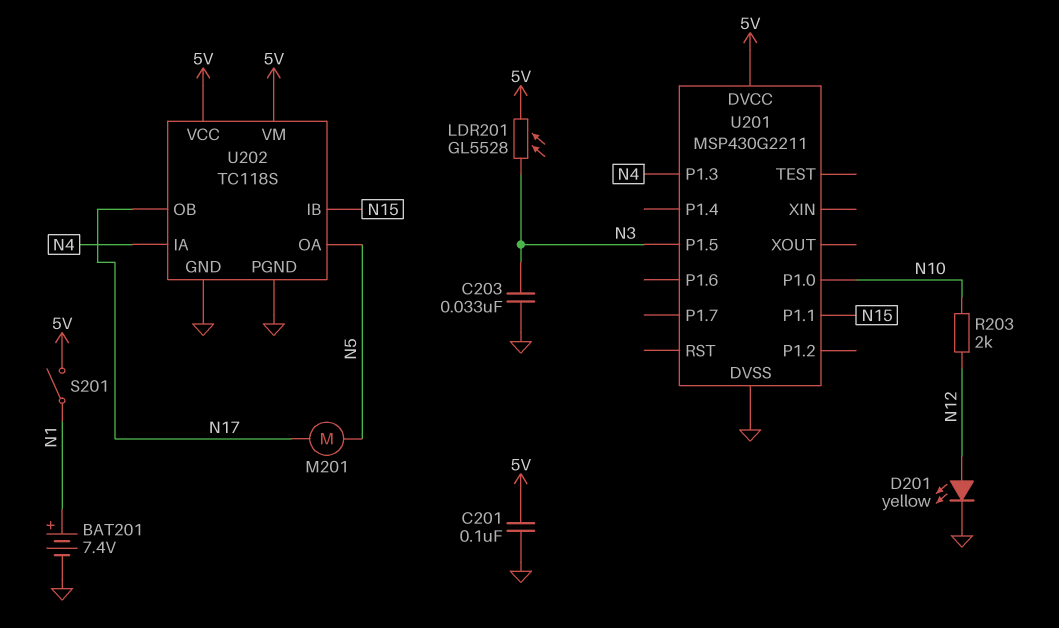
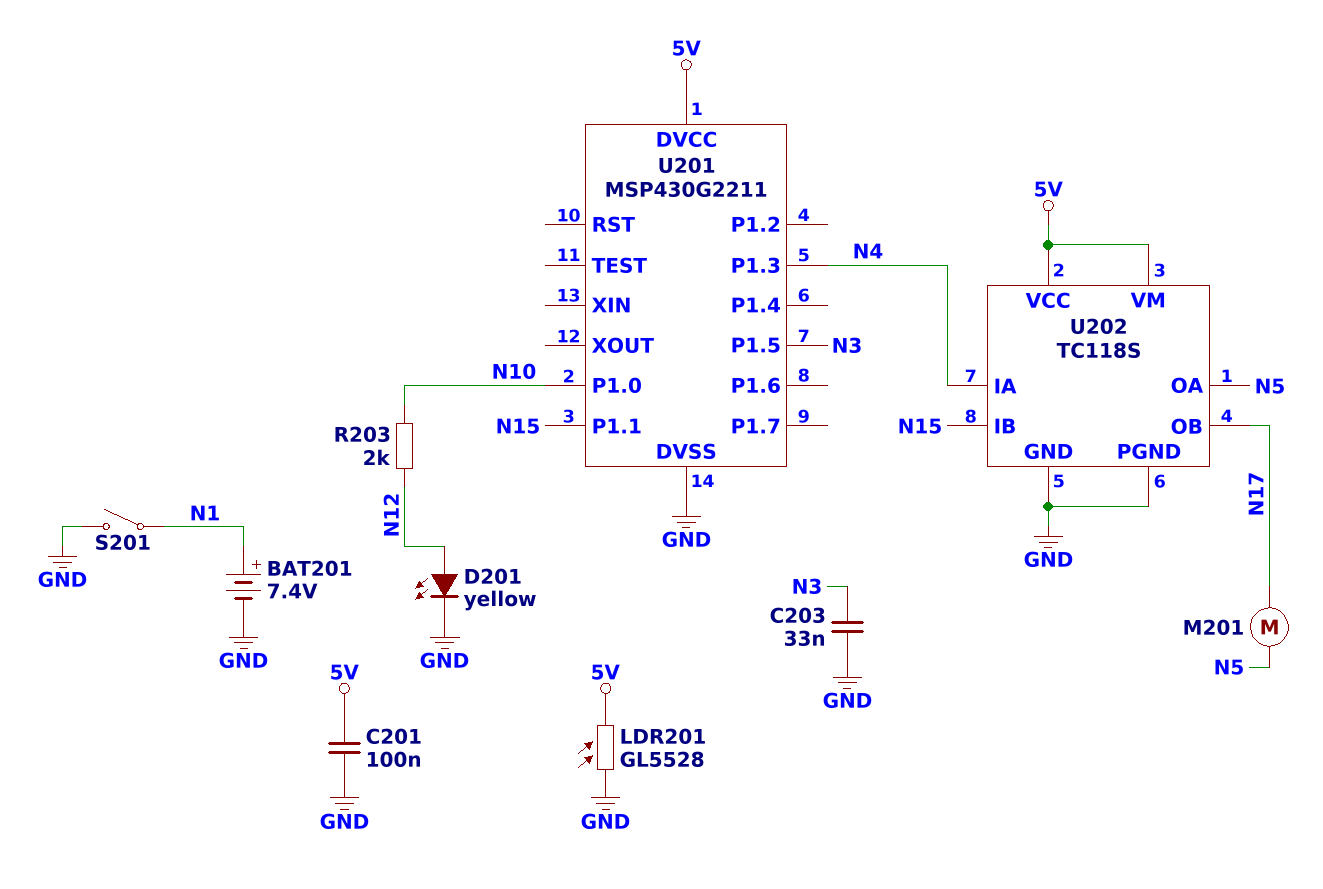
LDR201: GL5528 (5V, N3) -> GL5528 (5V, GND)
S201: switch (5V, N1) -> switch (GND, N1)

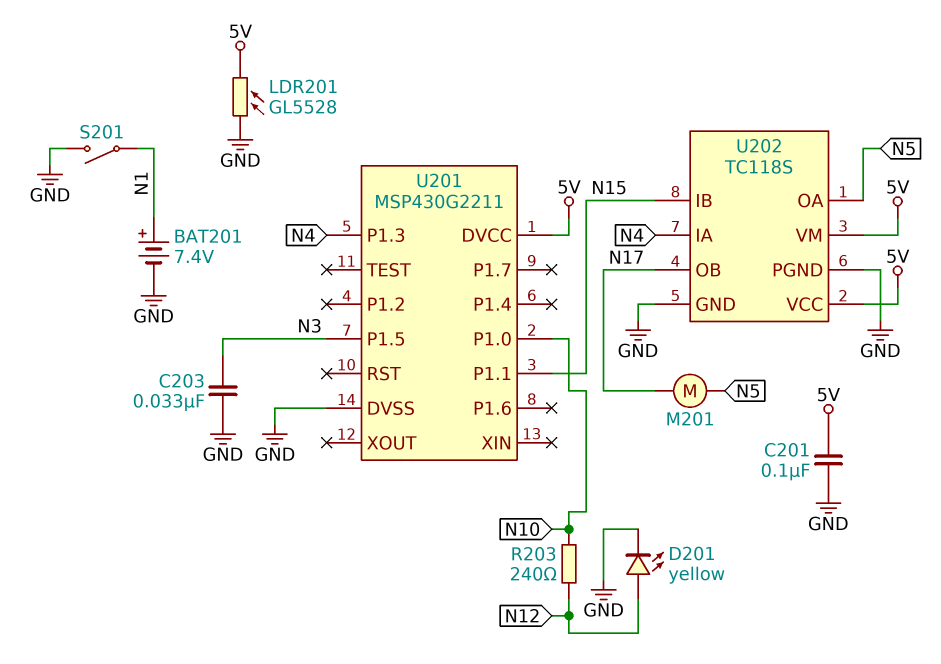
R203: 2k (N10, N12) -> 240 (N10, N12)

